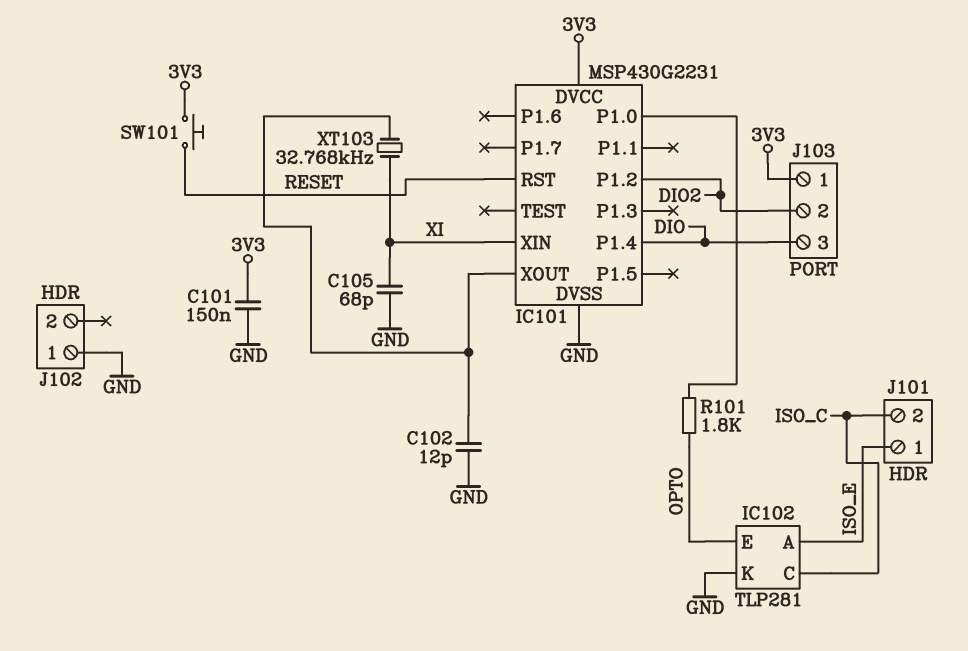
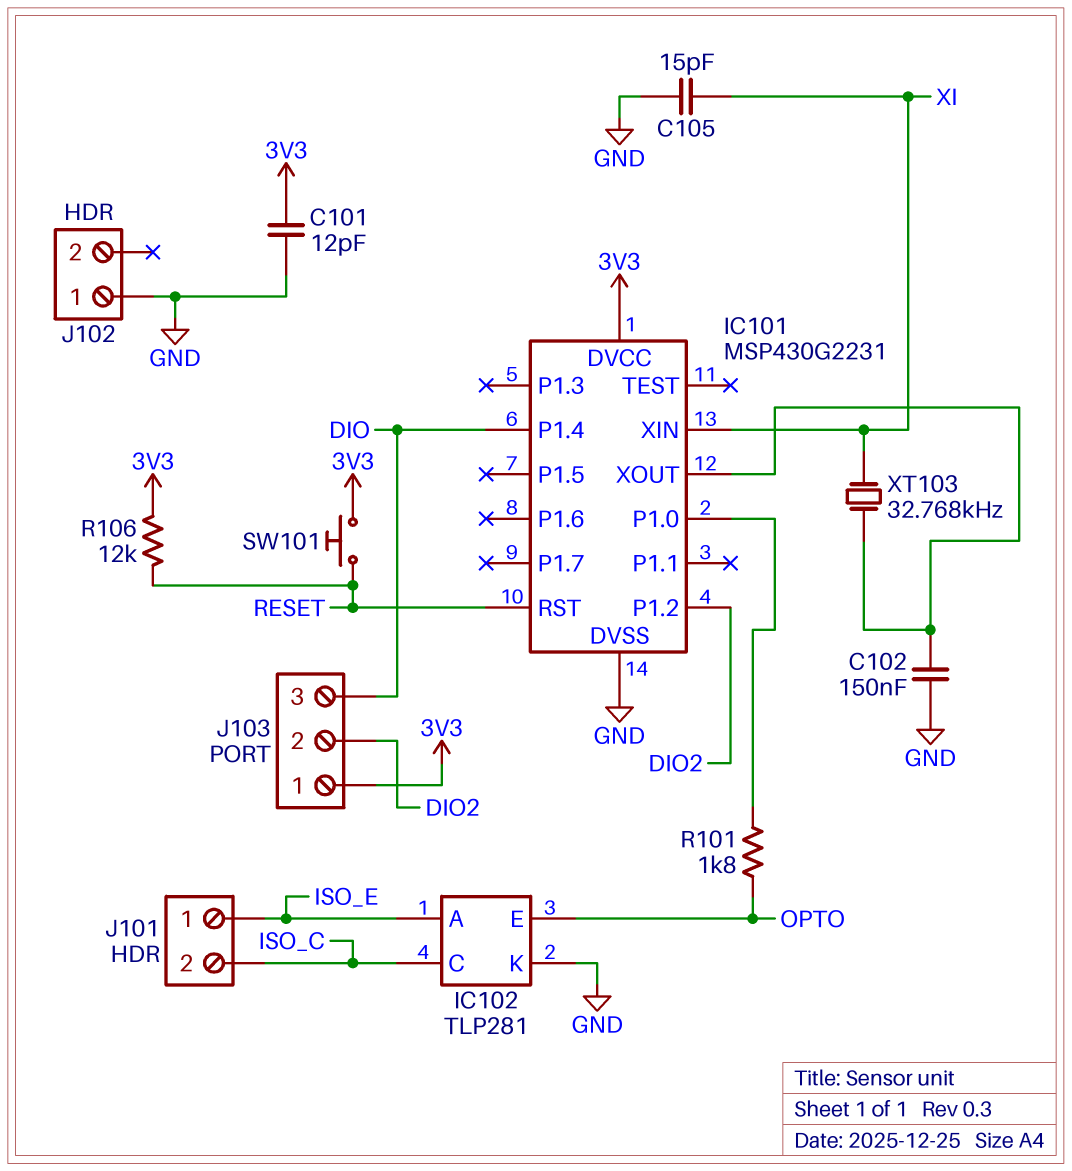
C101: 150nF (3V3, GND) -> 12pF (3V3, GND)
C102: 12pF (GND, IC101/XOUT) -> 150nF (GND, IC101/XOUT)
C105: 68pF (GND, XI) -> 15pF (GND, XI)
R106: none -> 12k (3V3, RESET)

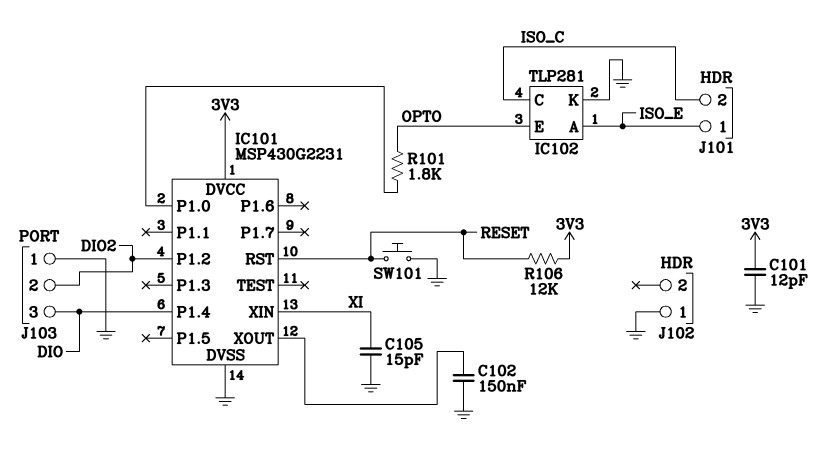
J103 pin 1: 3V3 -> GND
SW101: button (3V3, RESET) -> button (GND, RESET)
XT103: 32.768kHz (IC101/XOUT, XI) -> none

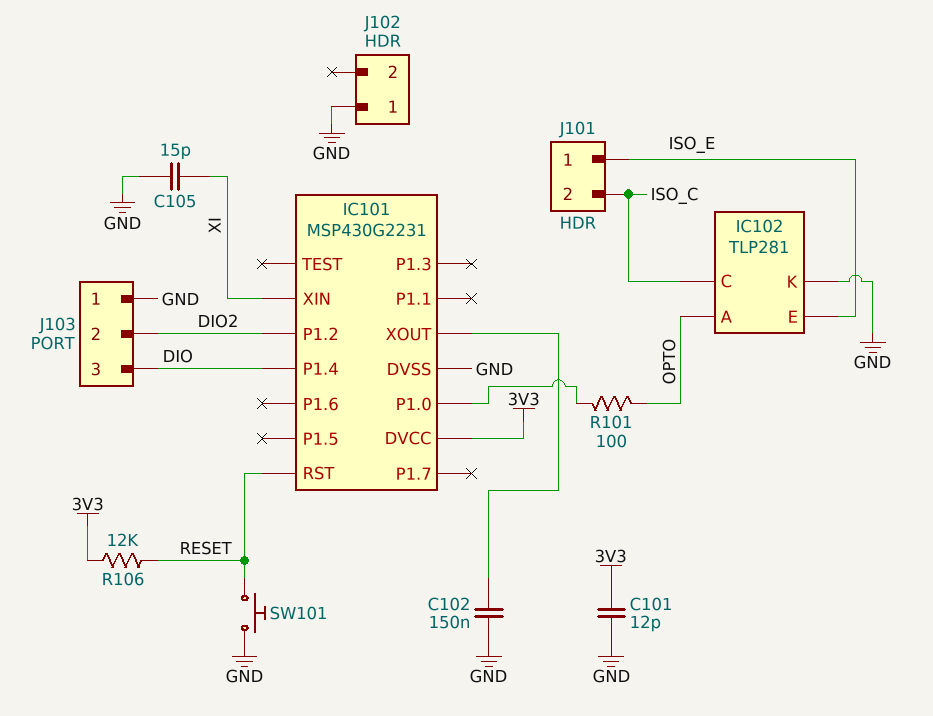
IC102 pin A: ISO_E -> OPTO
IC102 pin E: OPTO -> ISO_E
R101: 1.8k (IC101/P1.0, OPTO) -> 100 (IC101/P1.0, OPTO)

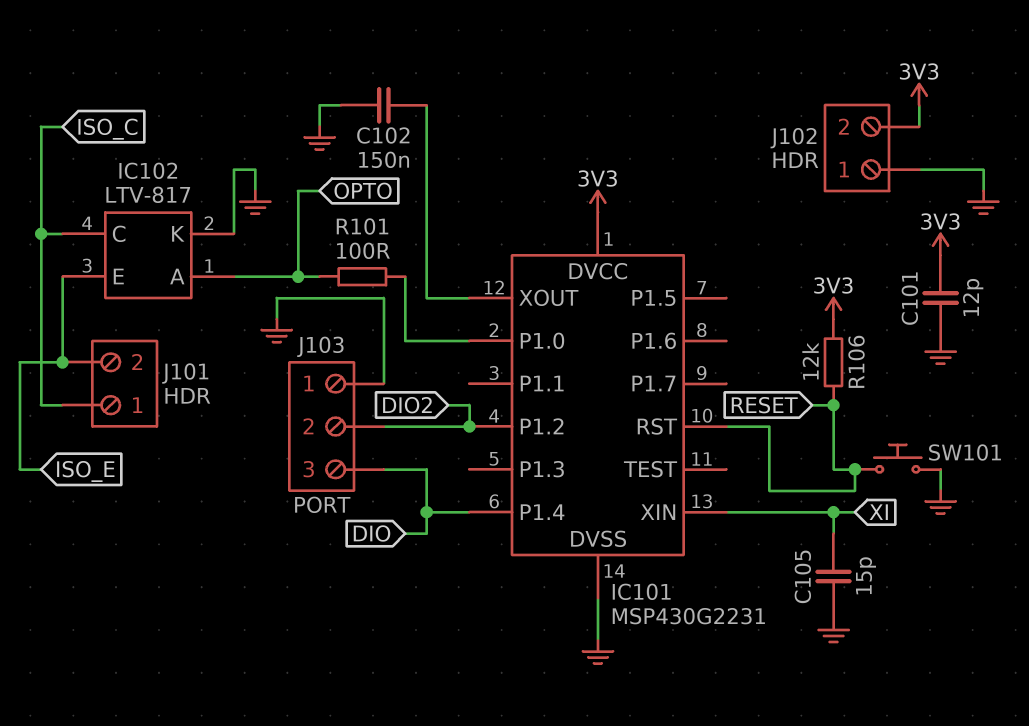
IC102: TLP281 -> LTV-817
J101 pin 1: ISO_E -> ISO_C
J101 pin 2: ISO_C -> ISO_E
J102 pin 2: none -> 3V3

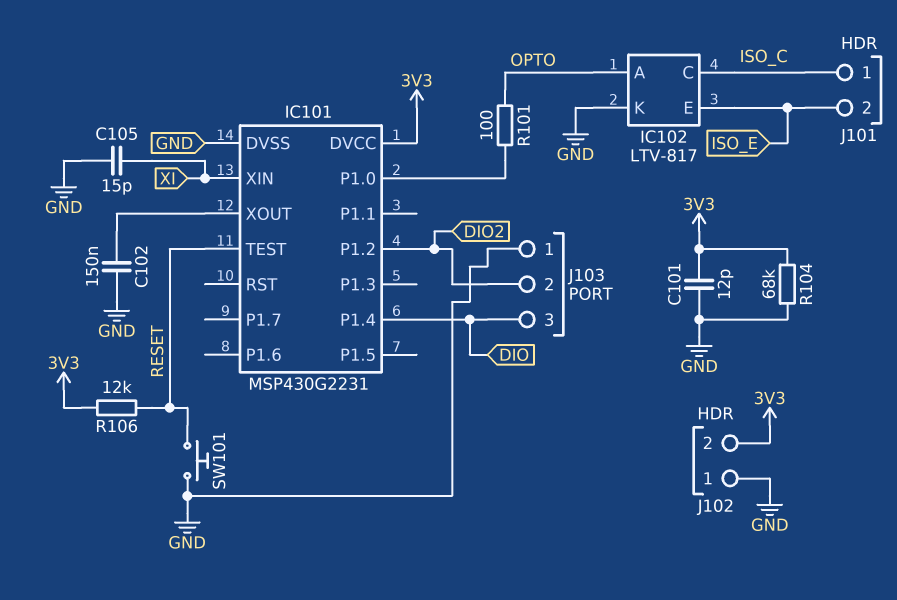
IC101 pin RST: RESET -> none
IC101 pin TEST: none -> RESET
R104: none -> 68k (3V3, GND)

